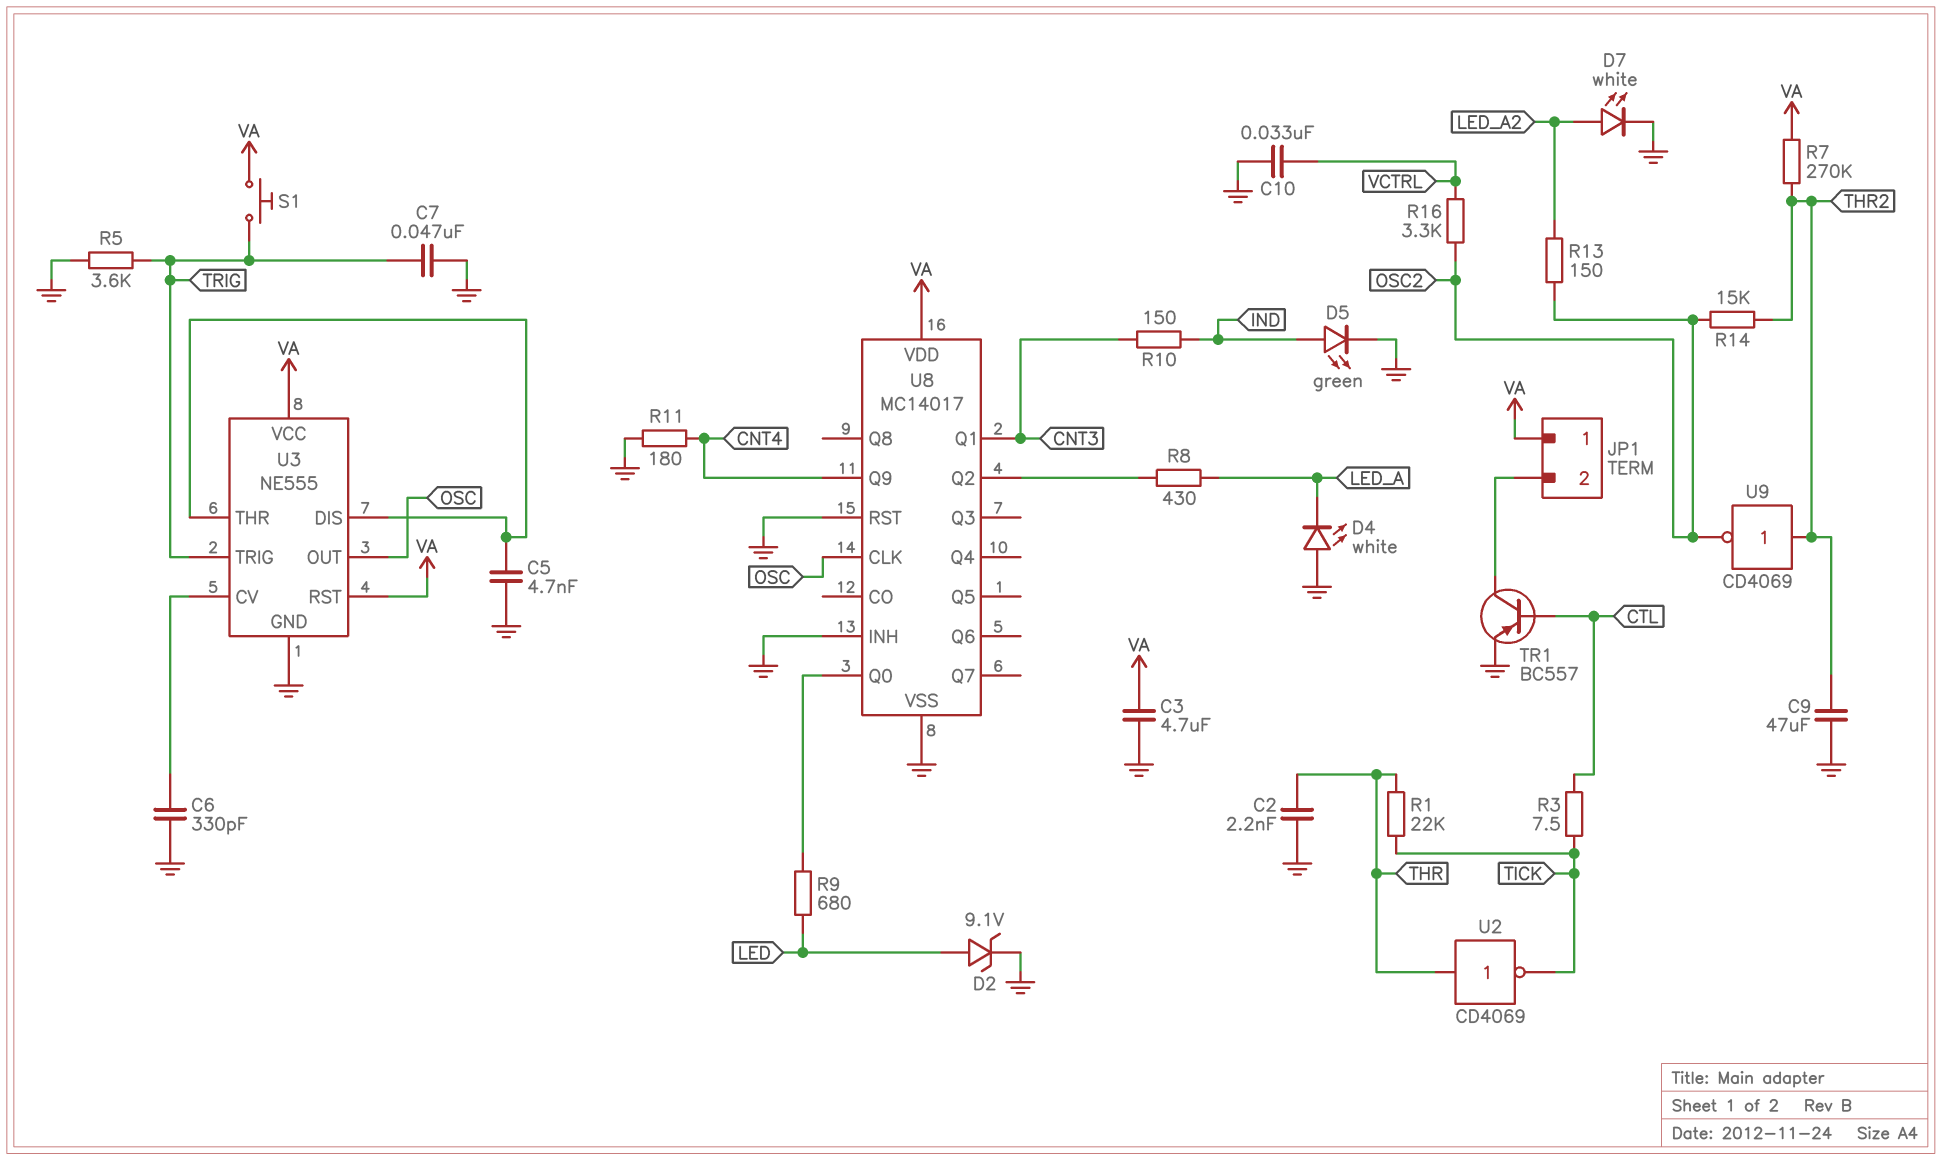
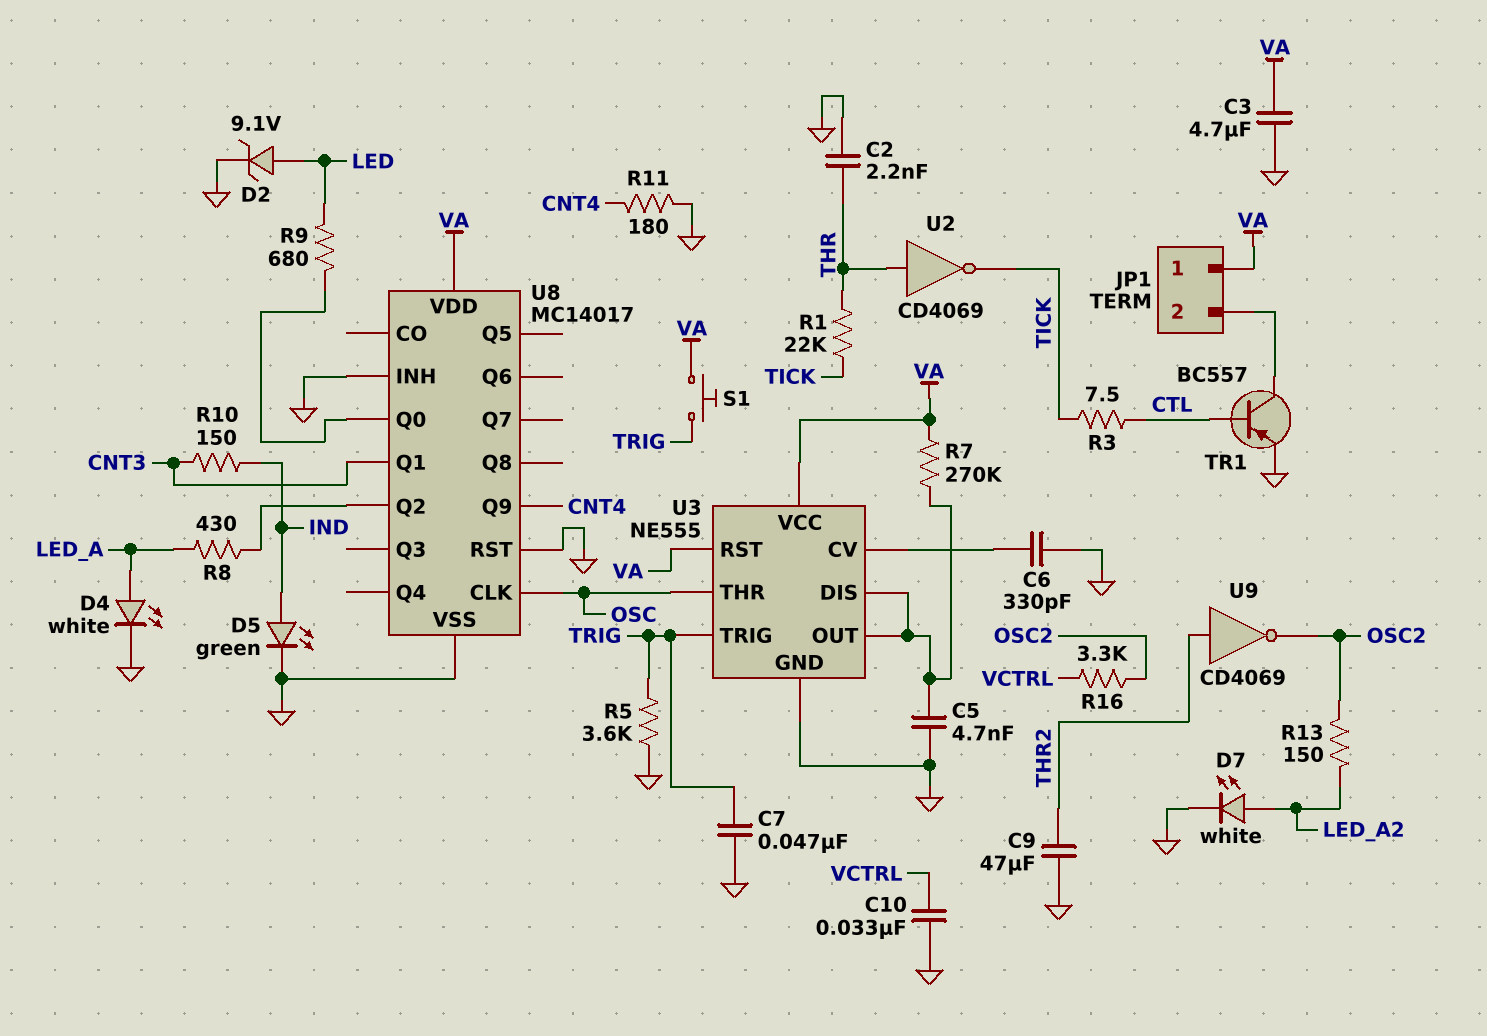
D4: LED white (A GND, K LED_A) -> LED white (A LED_A, K GND)
R7: 270k (THR2, VA) -> 270k (U3/DIS, VA)
R14: 15k (OSC2, THR2) -> none
U3 pin OUT: OSC -> U3/DIS
U3 pin THR: U3/DIS -> OSC

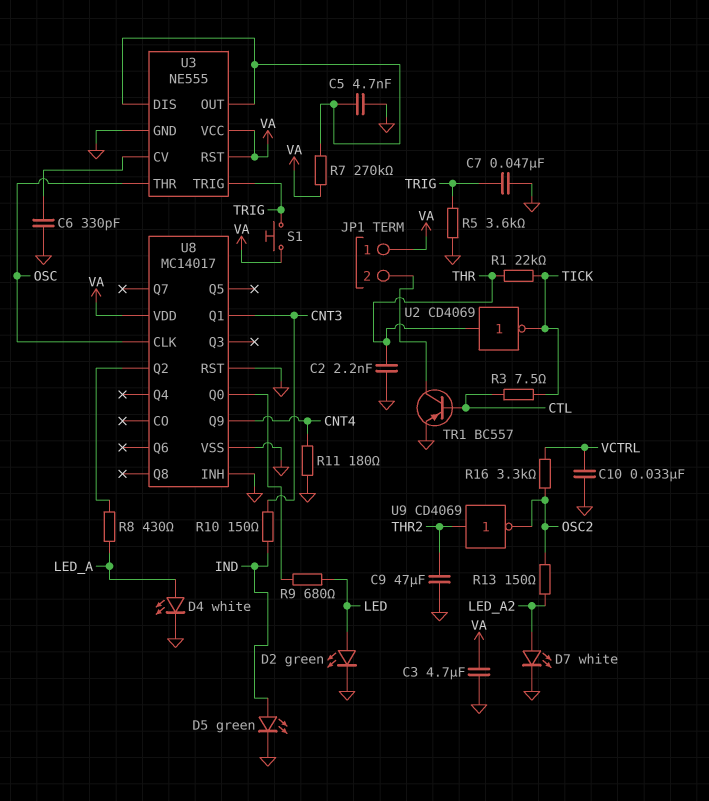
D2: zener 9.1V (A LED, K GND) -> LED green (A LED, K GND)

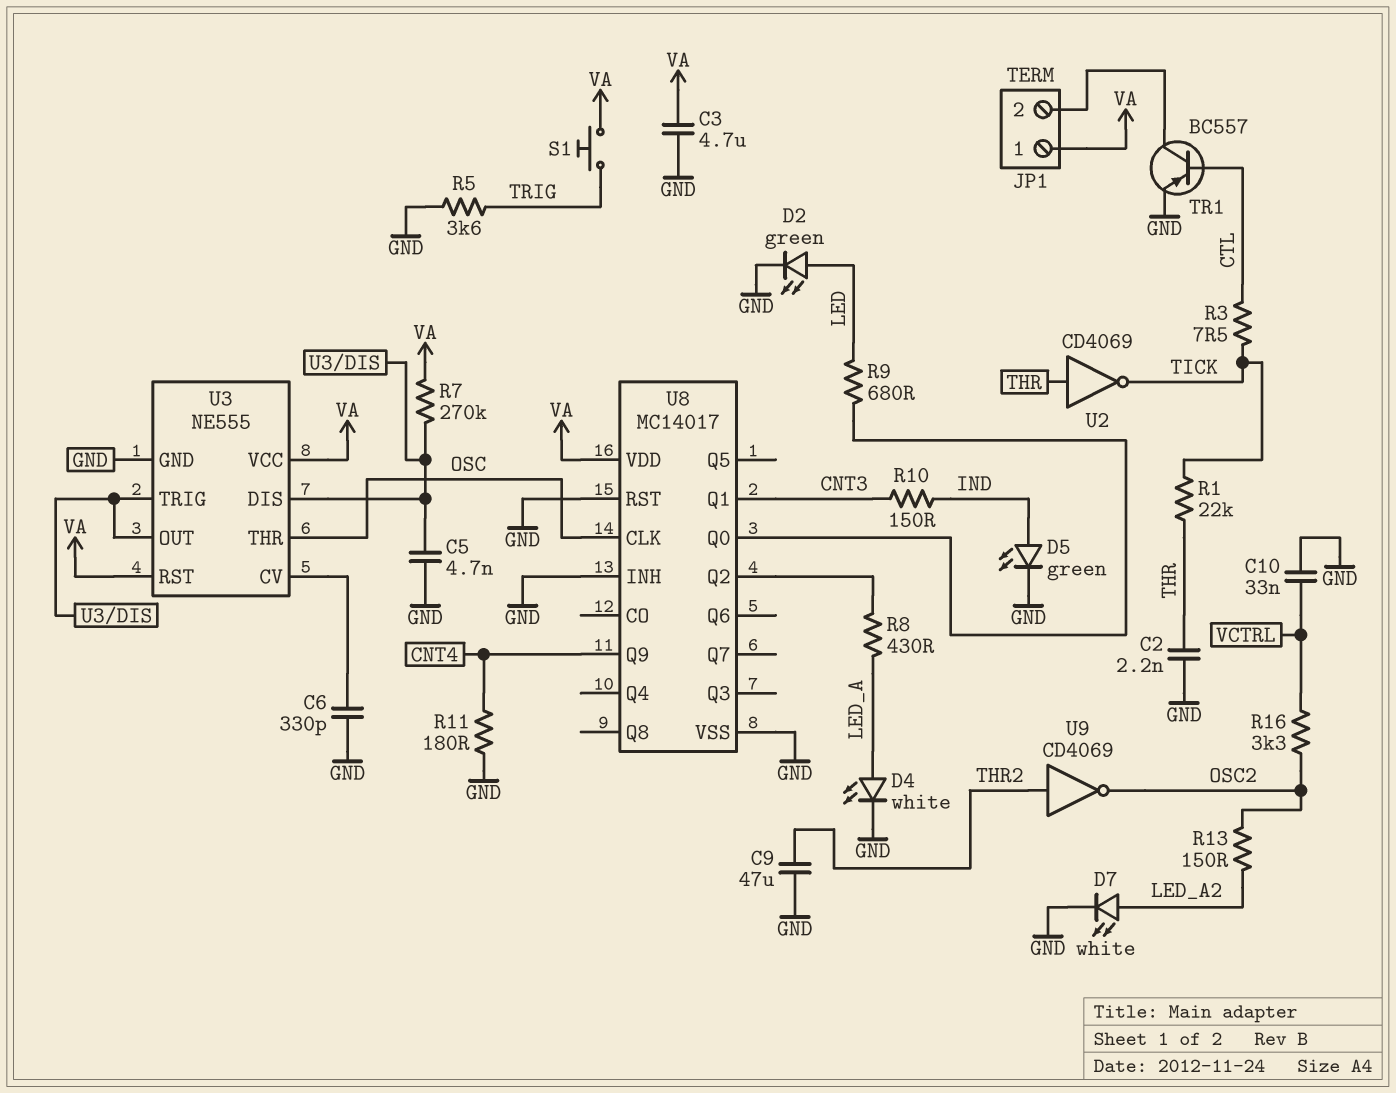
C7: 47nF (GND, TRIG) -> none
U3 pin TRIG: TRIG -> U3/DIS

